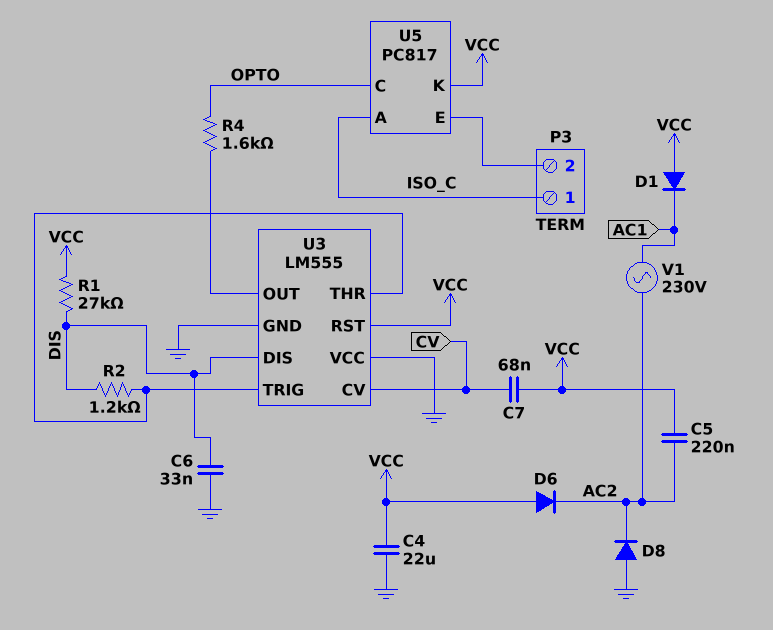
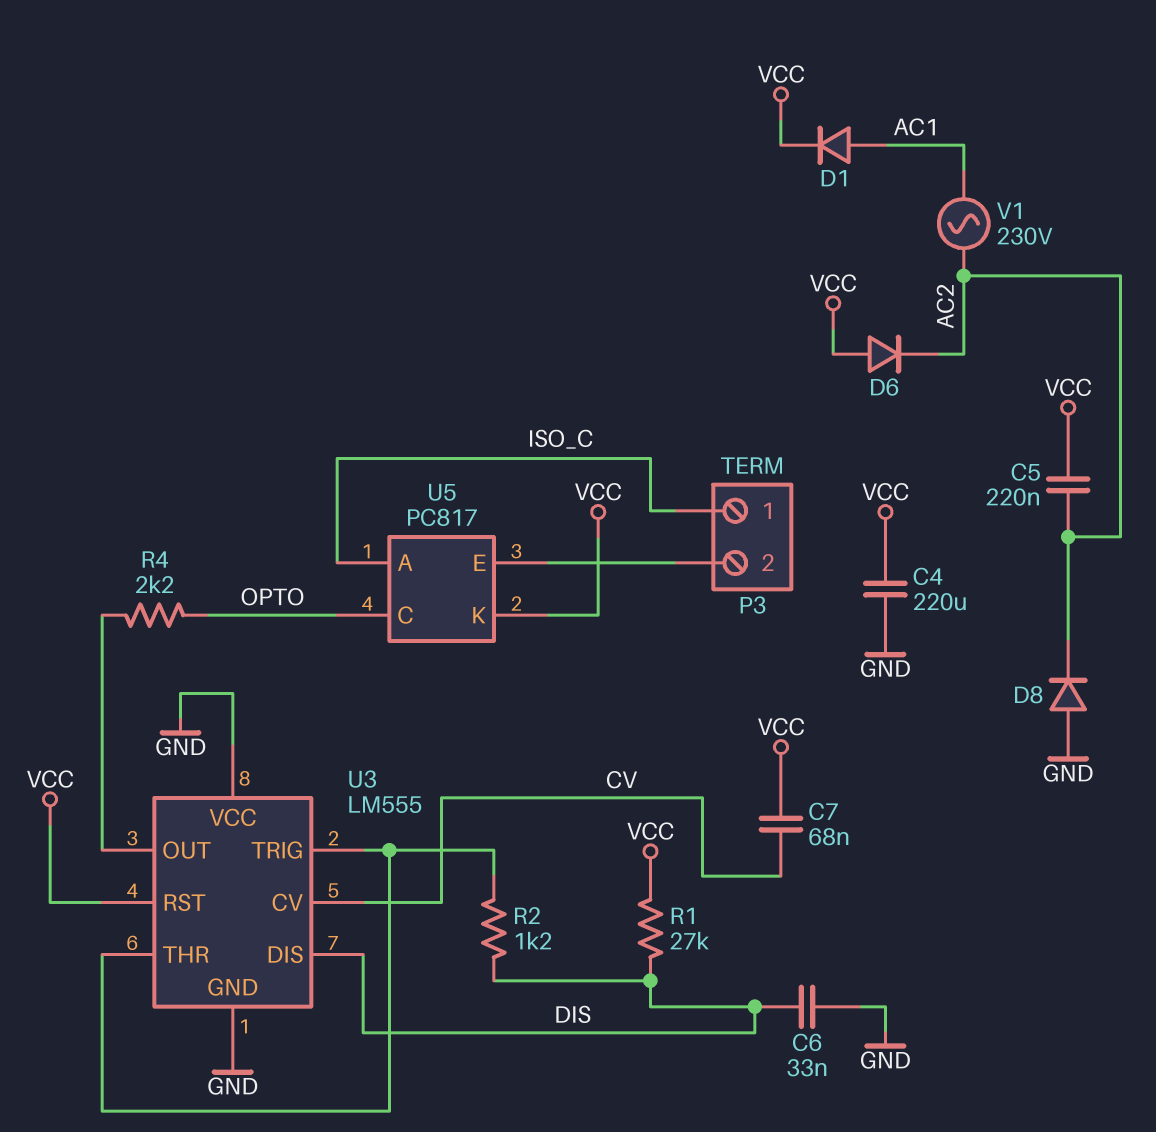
C4: 22uF (GND, VCC) -> 220uF (GND, VCC)
D1: diode (A VCC, K AC1) -> diode (A AC1, K VCC)
R4: 1.6k (OPTO, U3/OUT) -> 2.2k (OPTO, U3/OUT)

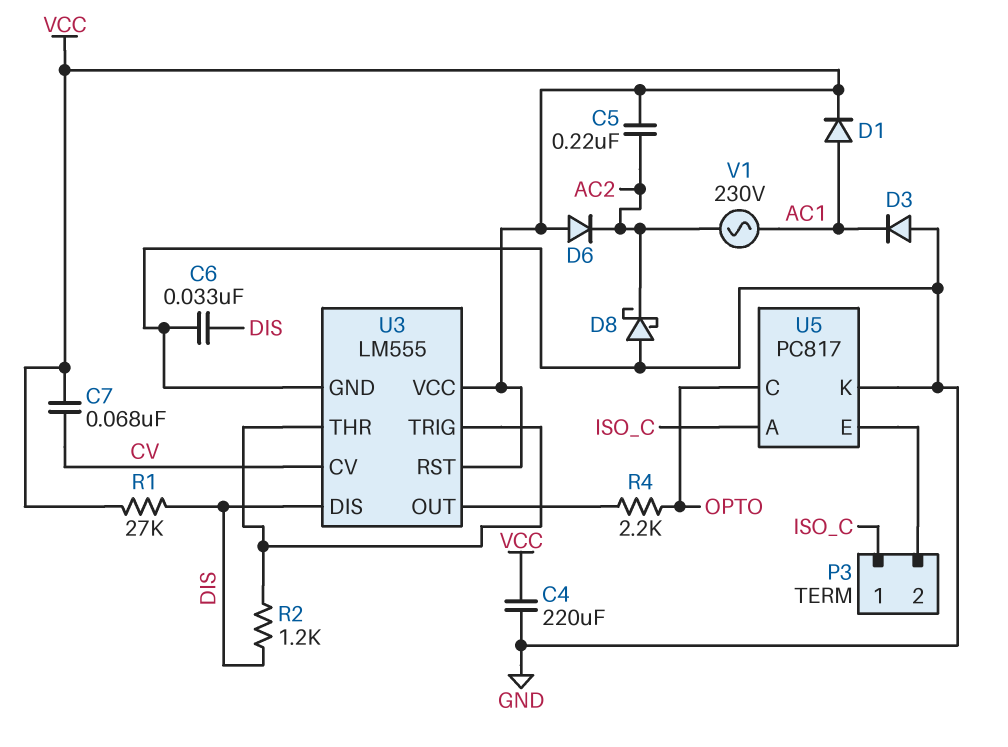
D3: none -> diode (A GND, K AC1)
D8: diode (A GND, K AC2) -> schottky (A GND, K AC2)
U3 pin VCC: GND -> VCC
U5 pin K: VCC -> GND

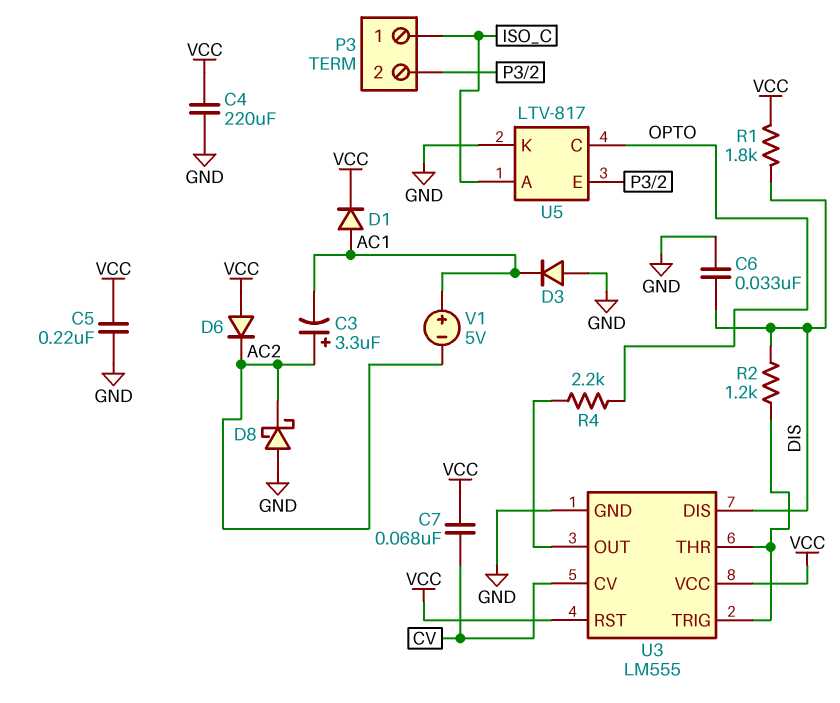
C3: none -> 3.3uF (plus AC2, minus AC1)
C5: 220nF (AC2, VCC) -> 220nF (GND, VCC)
R1: 27k (DIS, VCC) -> 1.8k (DIS, VCC)
U5: PC817 -> LTV-817
V1: AC 230V (AC1, AC2) -> 5V (plus AC1, minus AC2)

